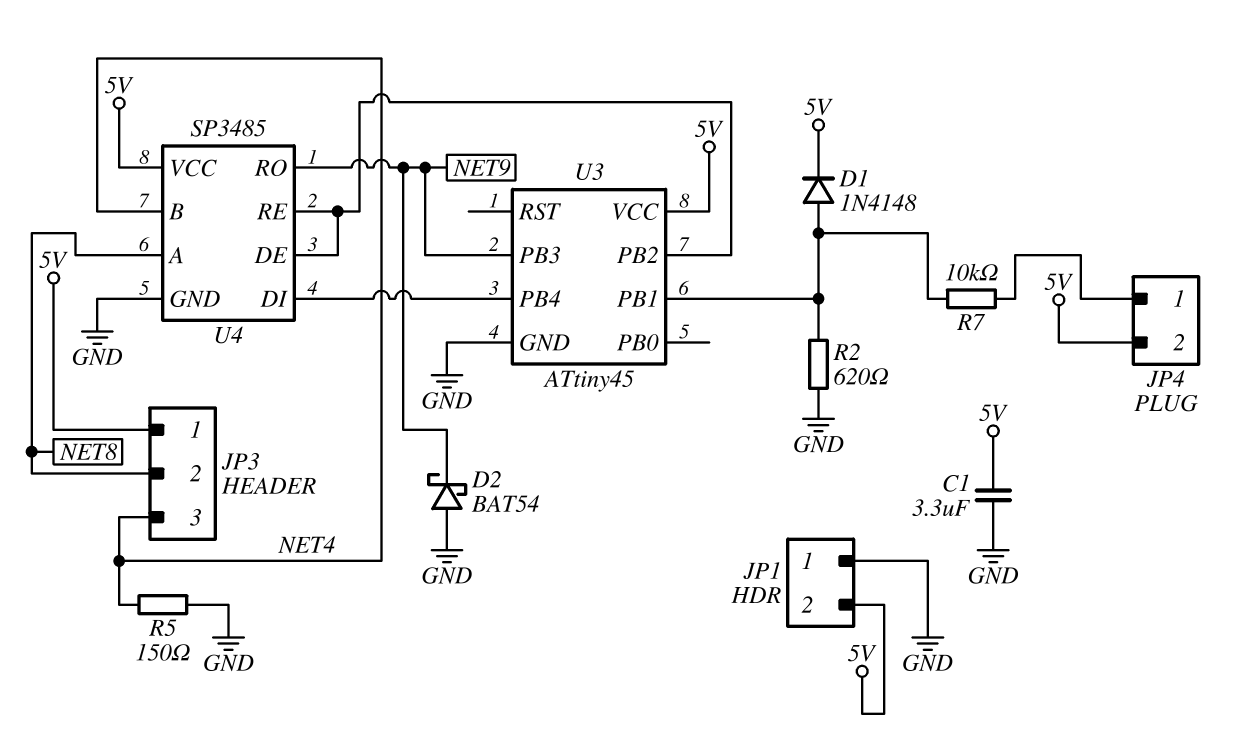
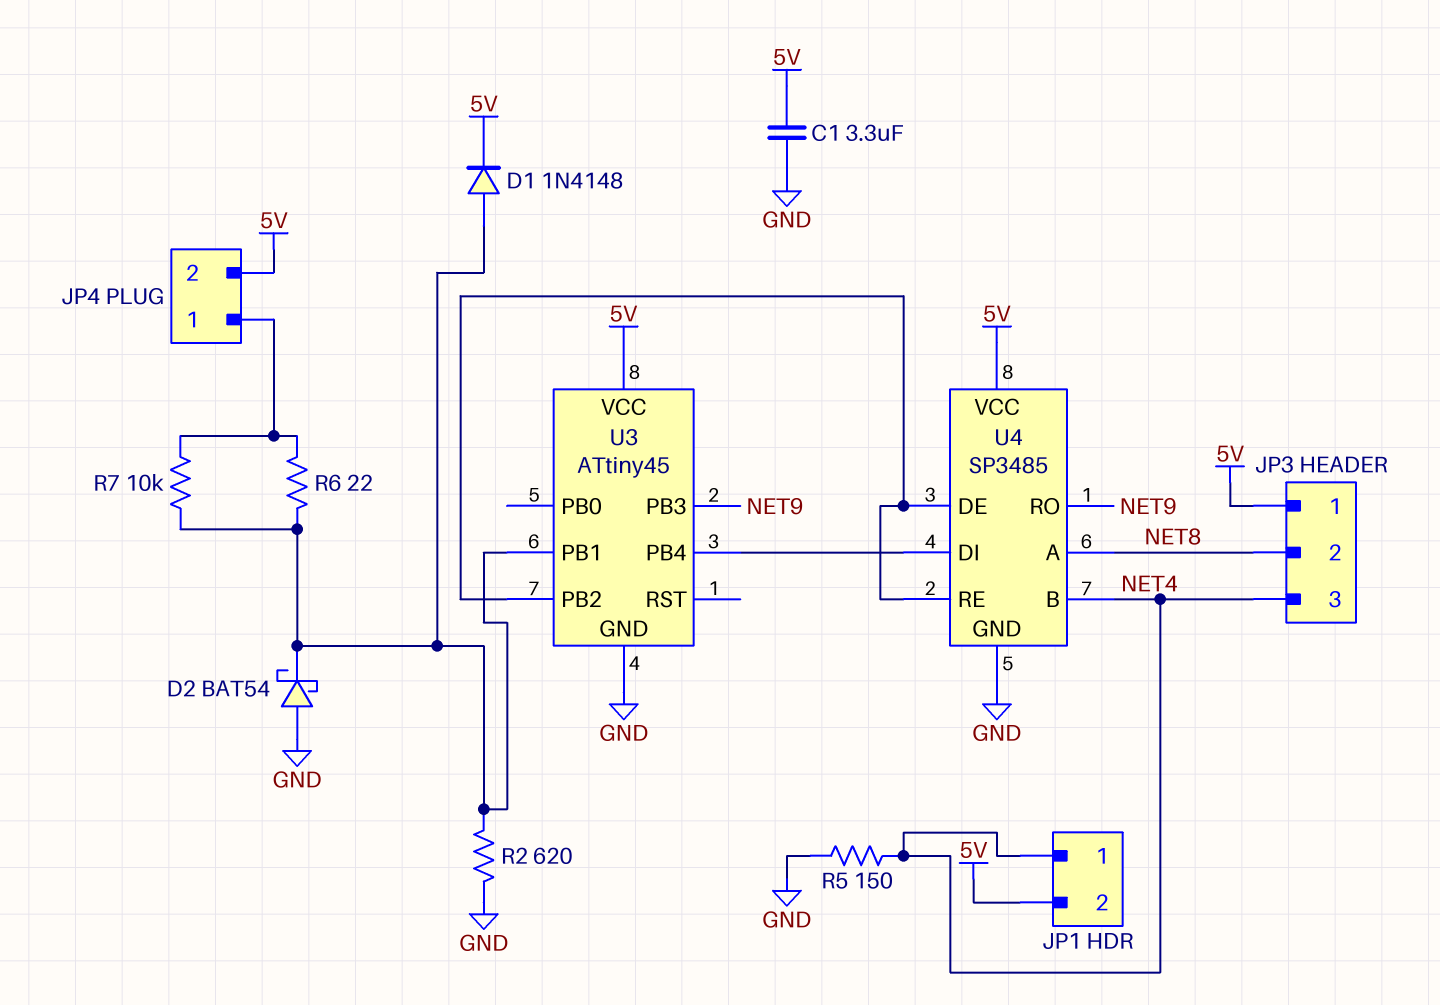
D2: schottky BAT54 (A GND, K NET9) -> schottky BAT54 (A GND, K U3/PB1)
JP1 pin 1: GND -> NET4
R6: none -> 22 (JP4/1, U3/PB1)

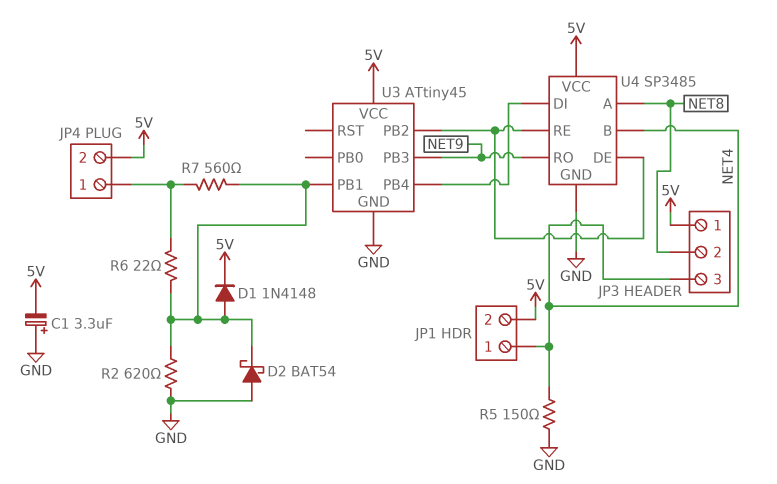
C1: 3.3uF (5V, GND) -> 3.3uF (plus GND, minus 5V)
R7: 10k (JP4/1, U3/PB1) -> 560 (JP4/1, U3/PB1)

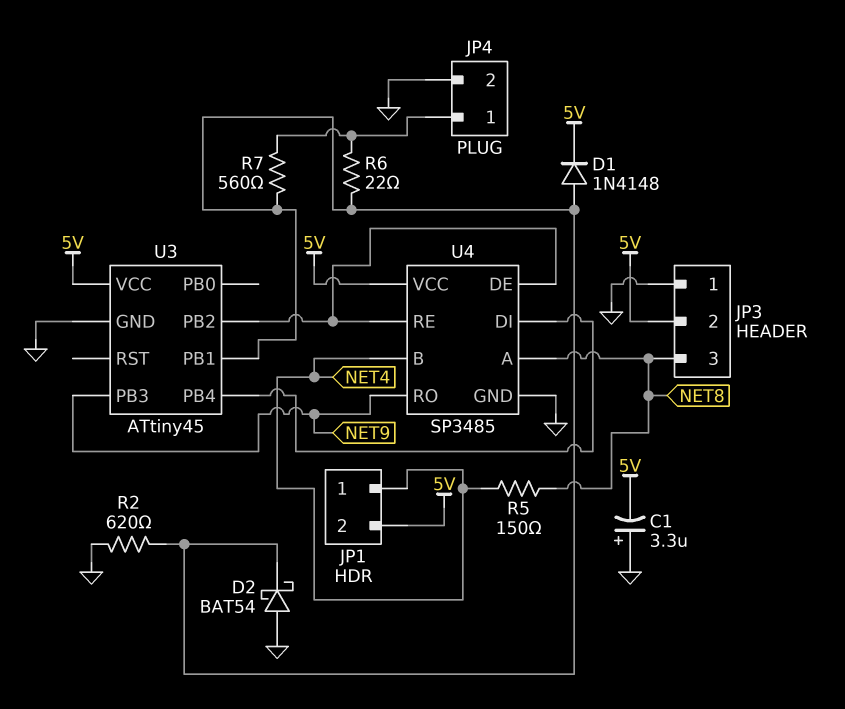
JP3 pin 1: 5V -> GND
JP3 pin 2: NET8 -> 5V
JP3 pin 3: NET4 -> NET8
JP4 pin 2: 5V -> GND
R5: 150 (GND, NET4) -> 150 (NET4, NET8)

